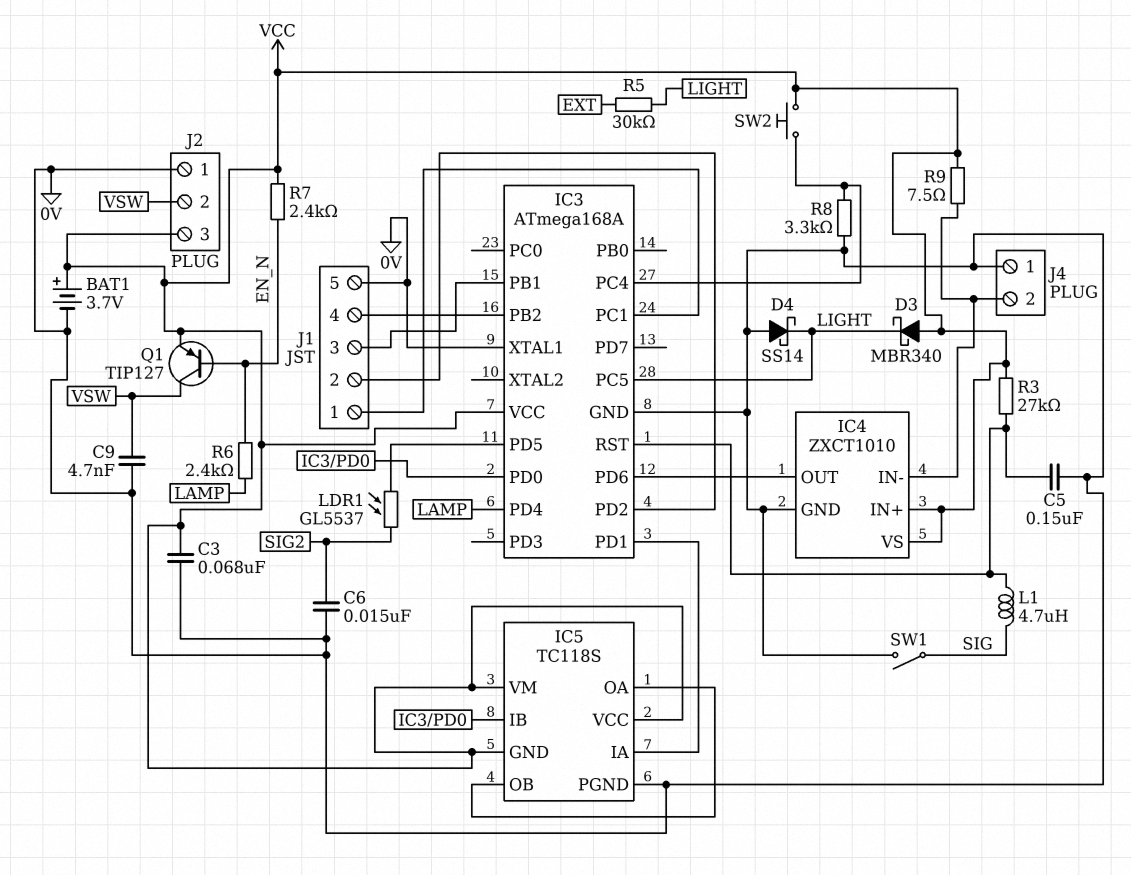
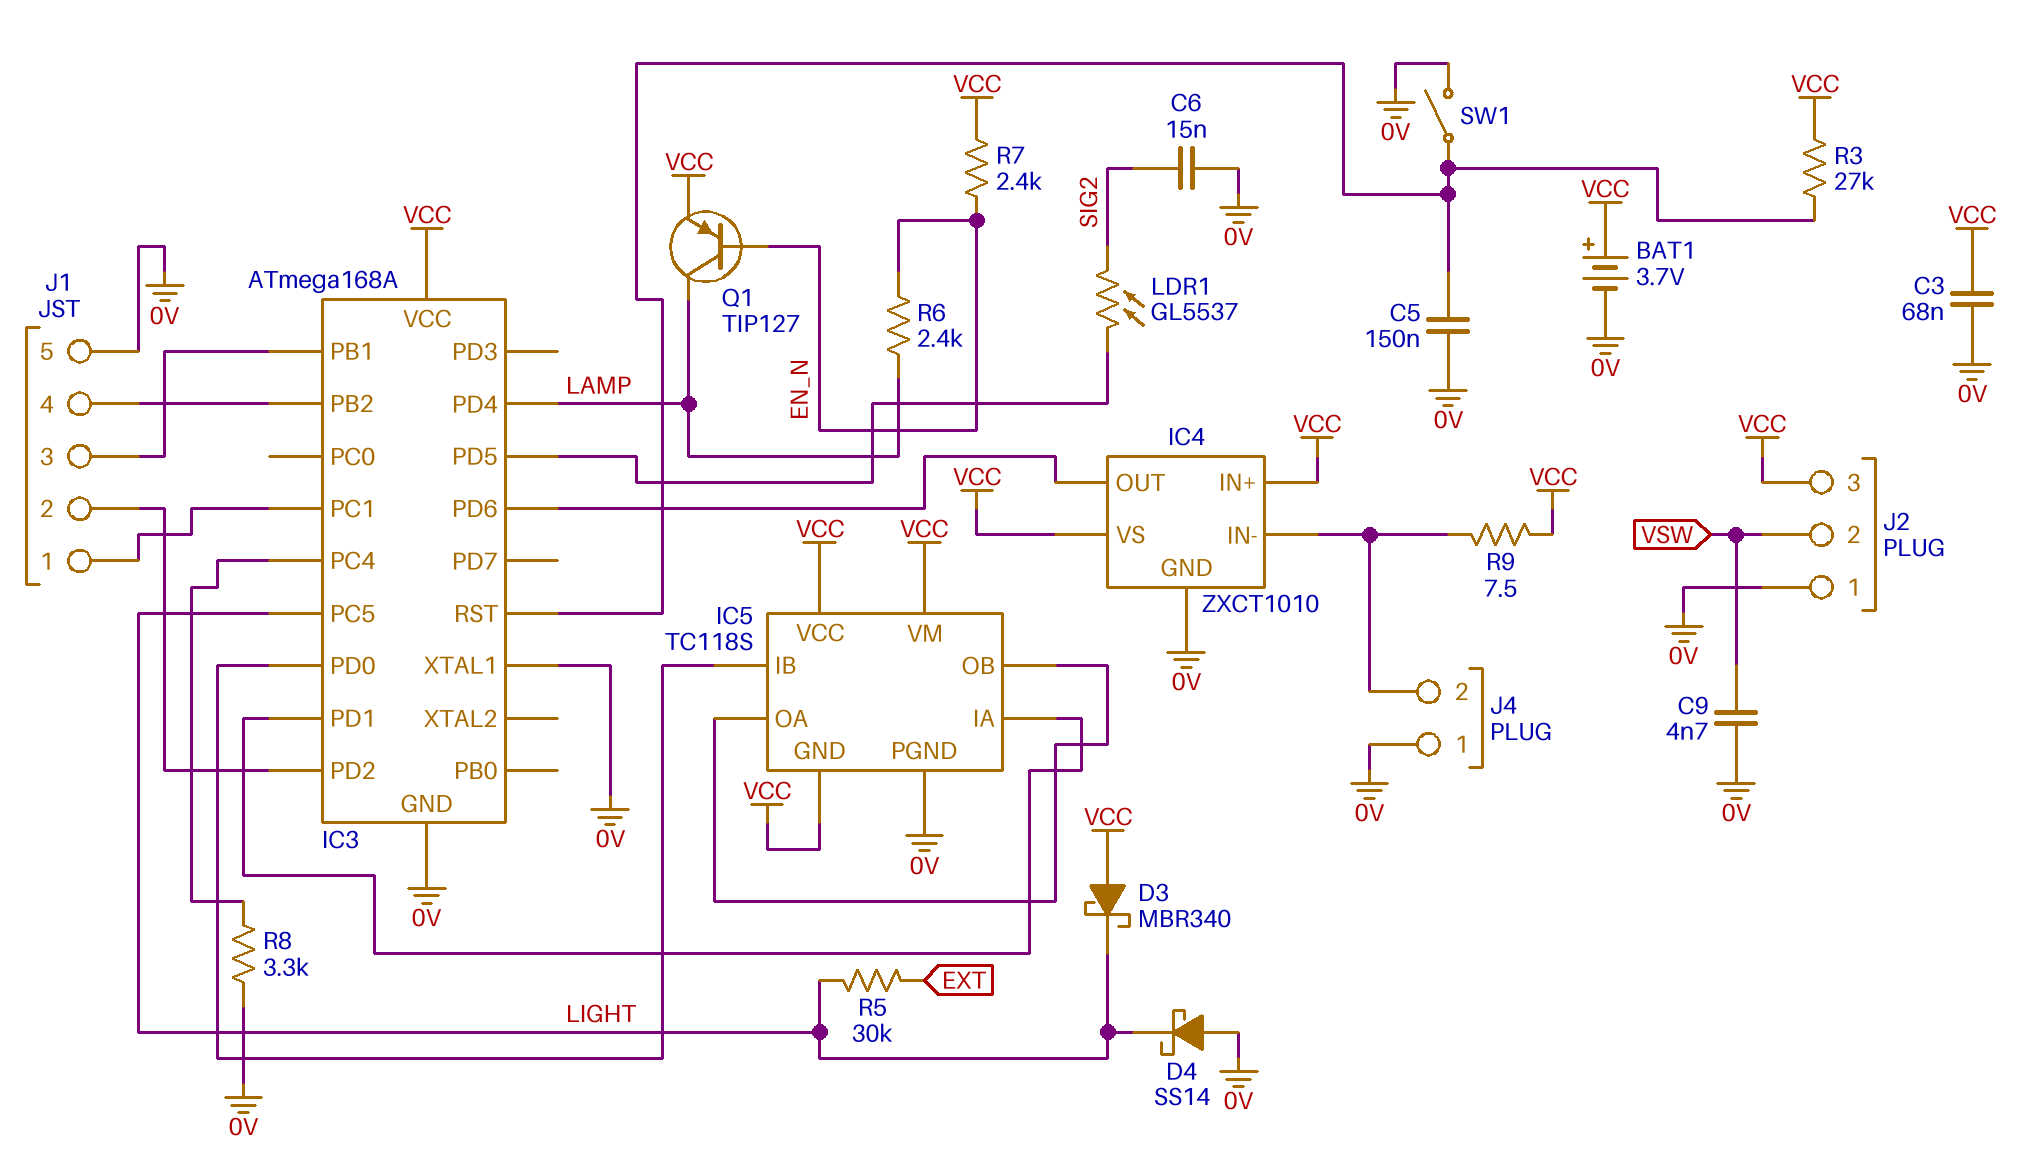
L1: 4.7uH (IC3/RST, SIG) -> none
Q1: PNP TIP127 (B EN_N, C VSW, E VCC) -> PNP TIP127 (B EN_N, C LAMP, E VCC)
SW1: switch (0V, SIG) -> switch (0V, IC3/RST)
SW2: button (IC3/PC4, VCC) -> none

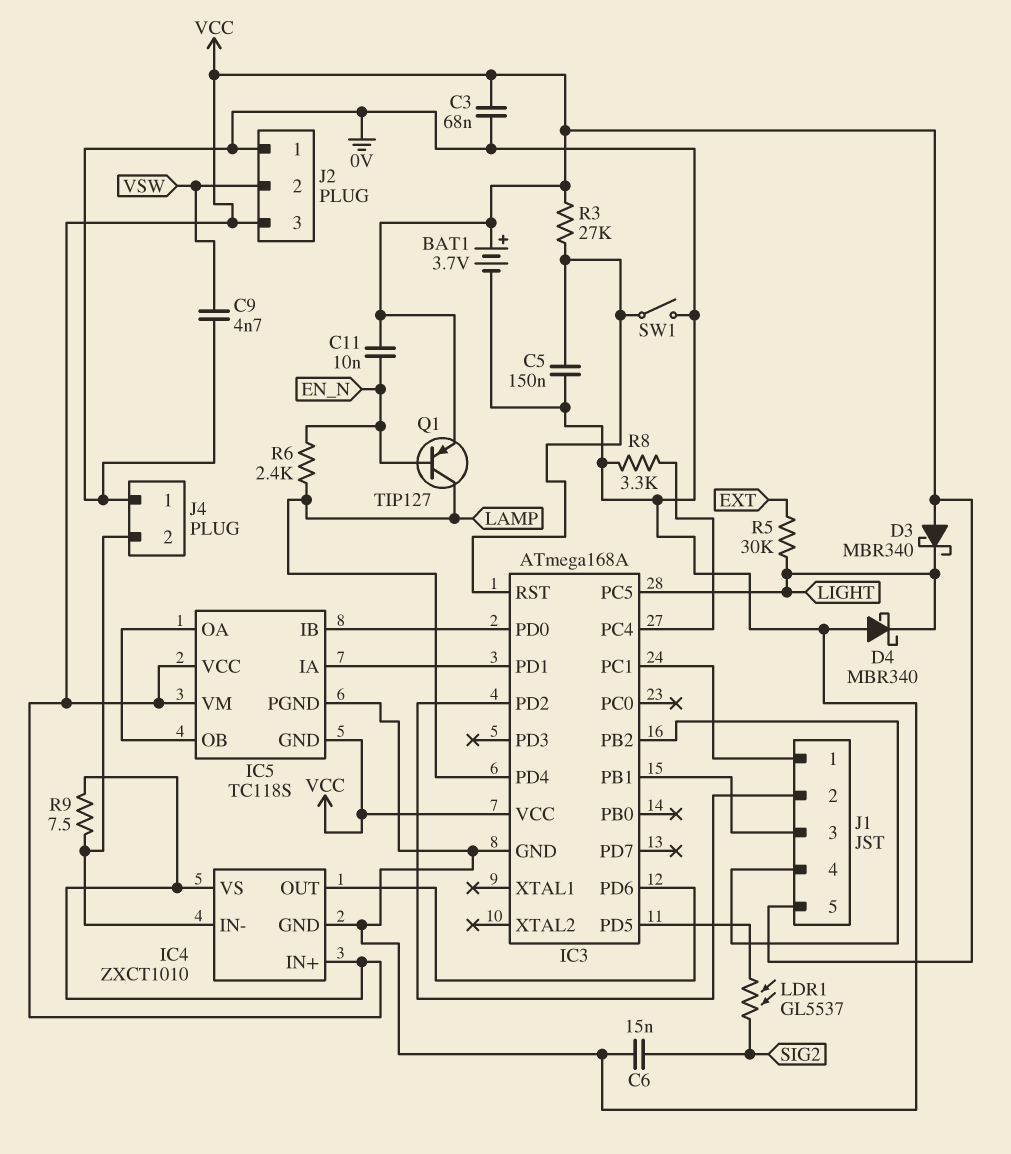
C11: none -> 10nF (EN_N, VCC)
D4: schottky SS14 (A 0V, K LIGHT) -> schottky MBR340 (A 0V, K LIGHT)
IC3 pin XTAL1: 0V -> none
J1 pin 5: 0V -> VCC
R7: 2.4k (EN_N, VCC) -> none

